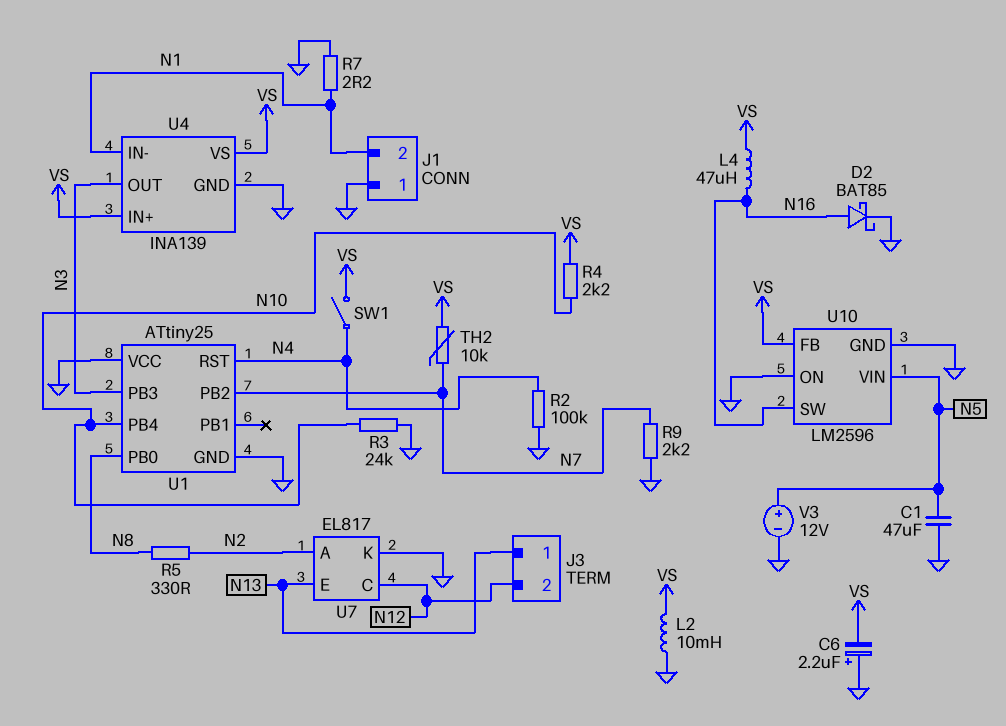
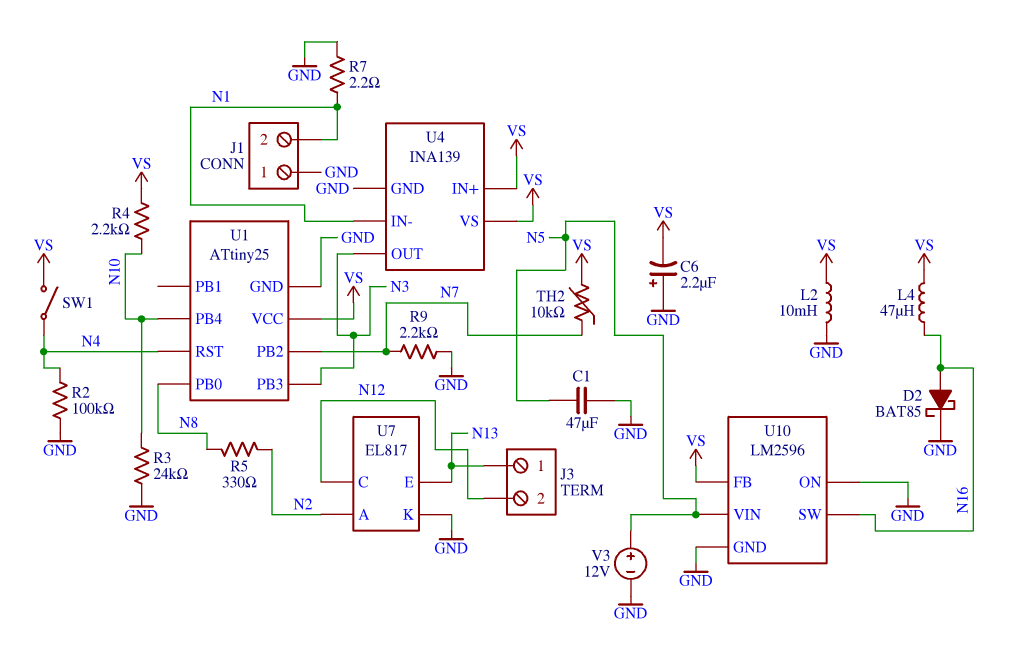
U1 pin VCC: GND -> VS

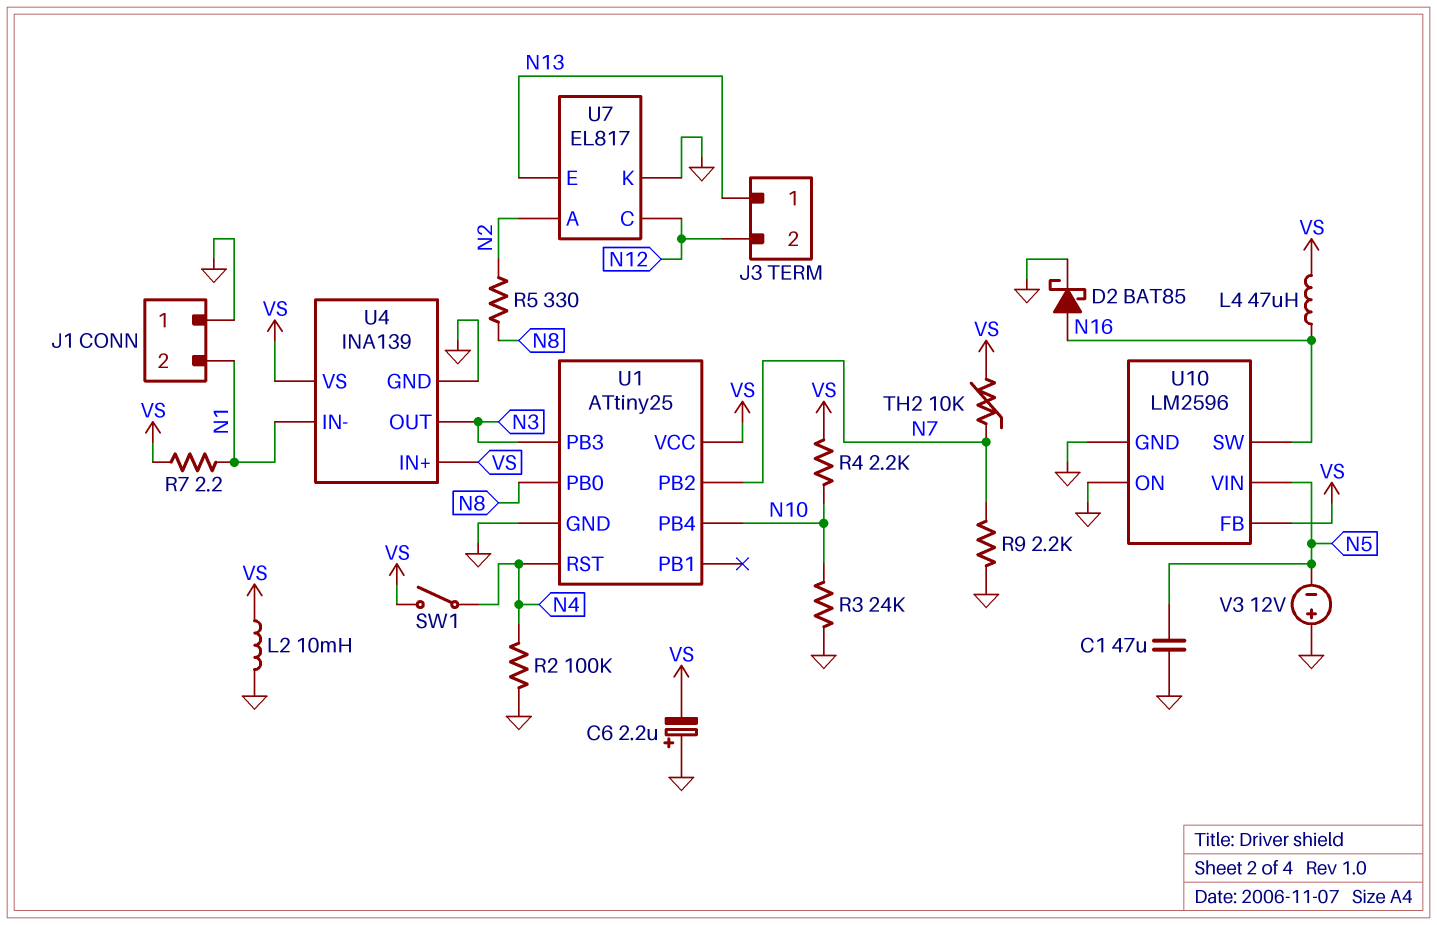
R7: 2.2 (GND, N1) -> 2.2 (N1, VS)
V3: 12V (plus N5, minus GND) -> 12V (plus GND, minus N5)

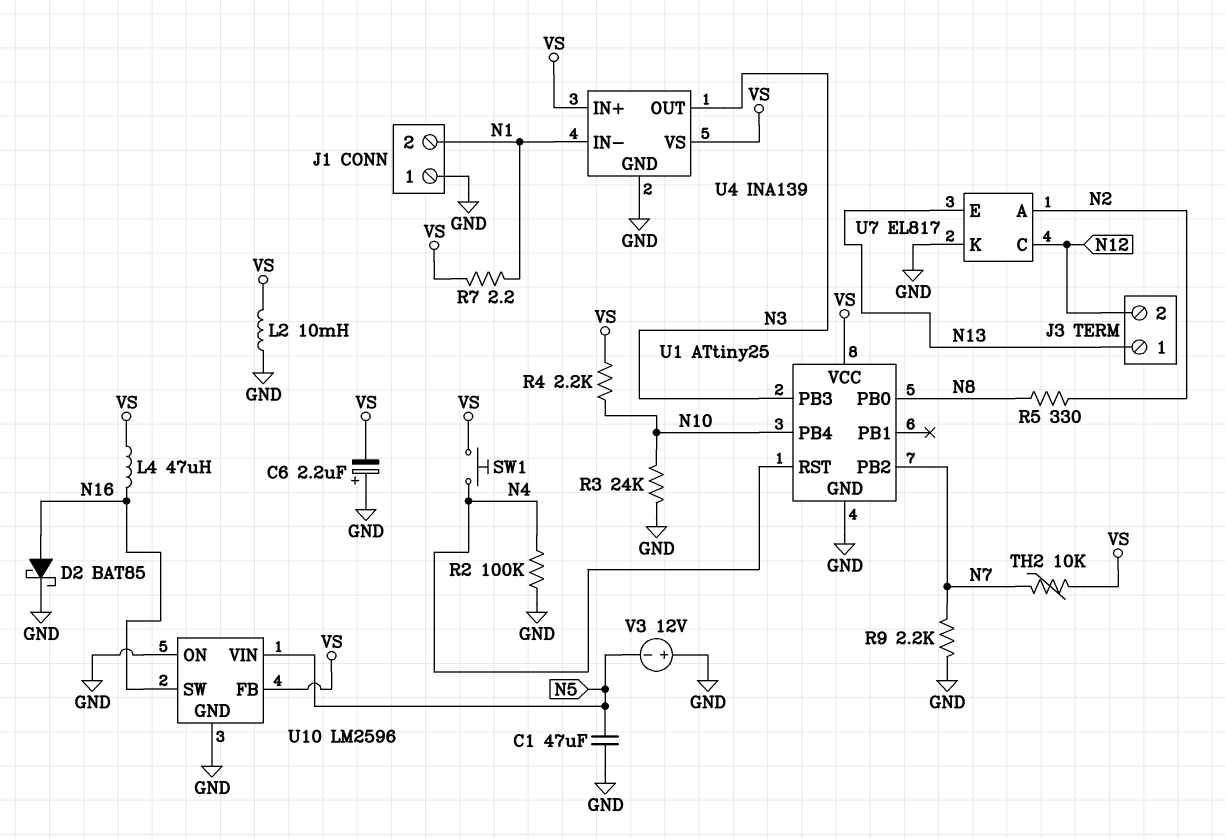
SW1: switch (N4, VS) -> button (N4, VS)

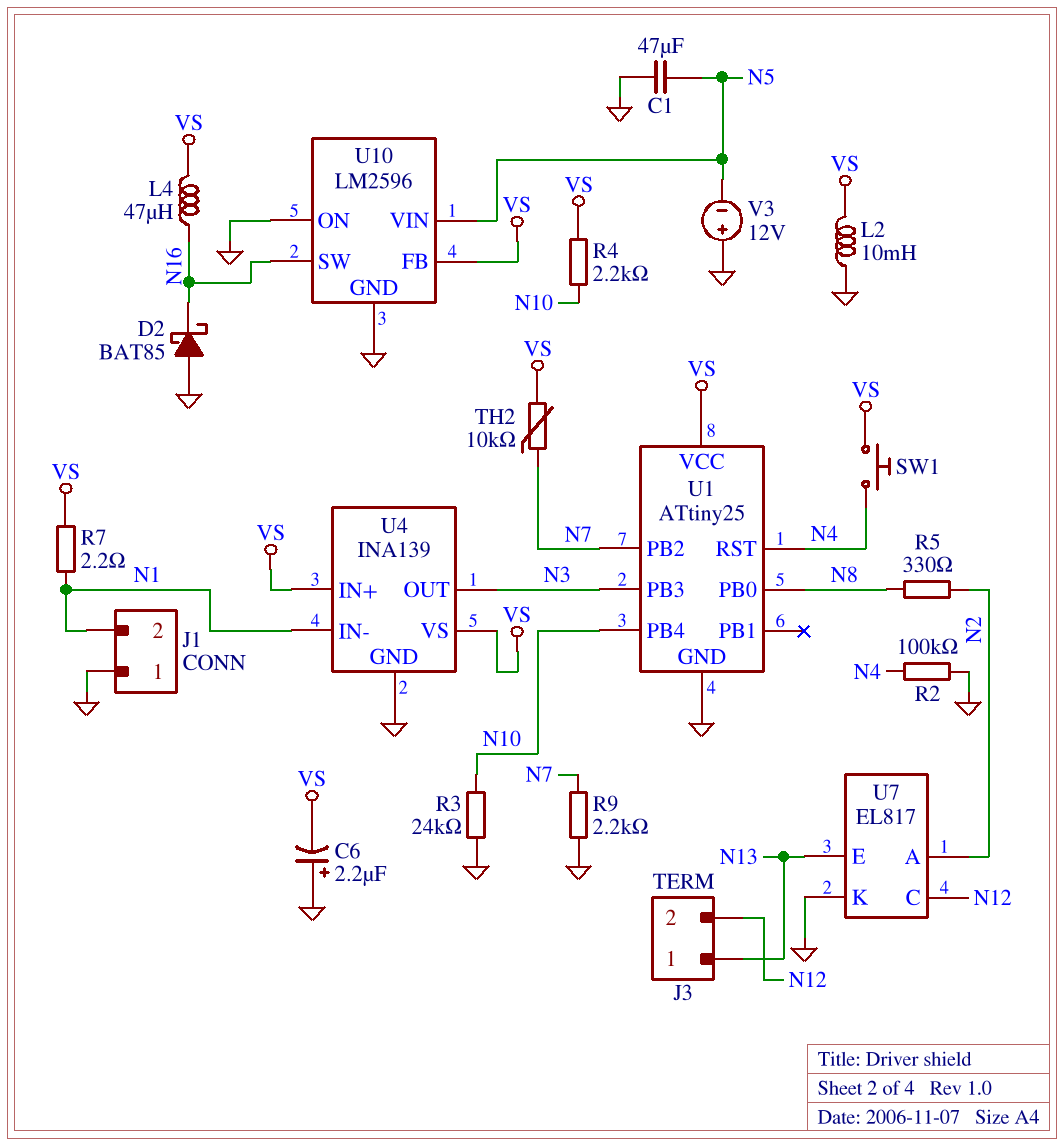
D2: schottky BAT85 (A N16, K GND) -> schottky BAT85 (A GND, K N16)

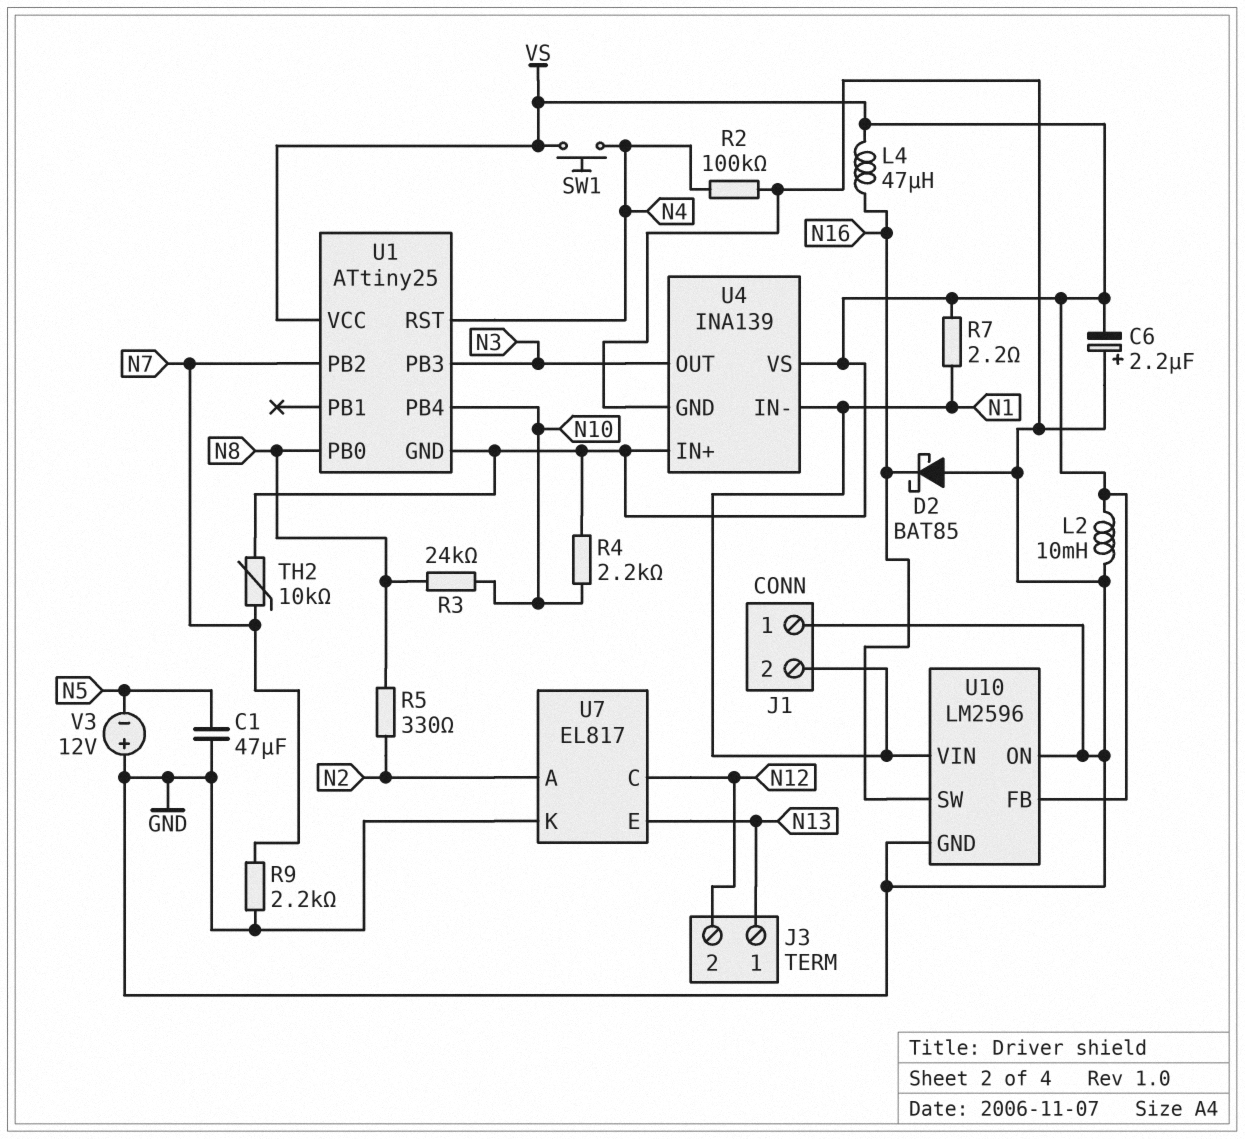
R3: 24k (GND, N10) -> 24k (N8, N10)
U1 pin GND: GND -> VS
U10 pin VIN: N5 -> N1

